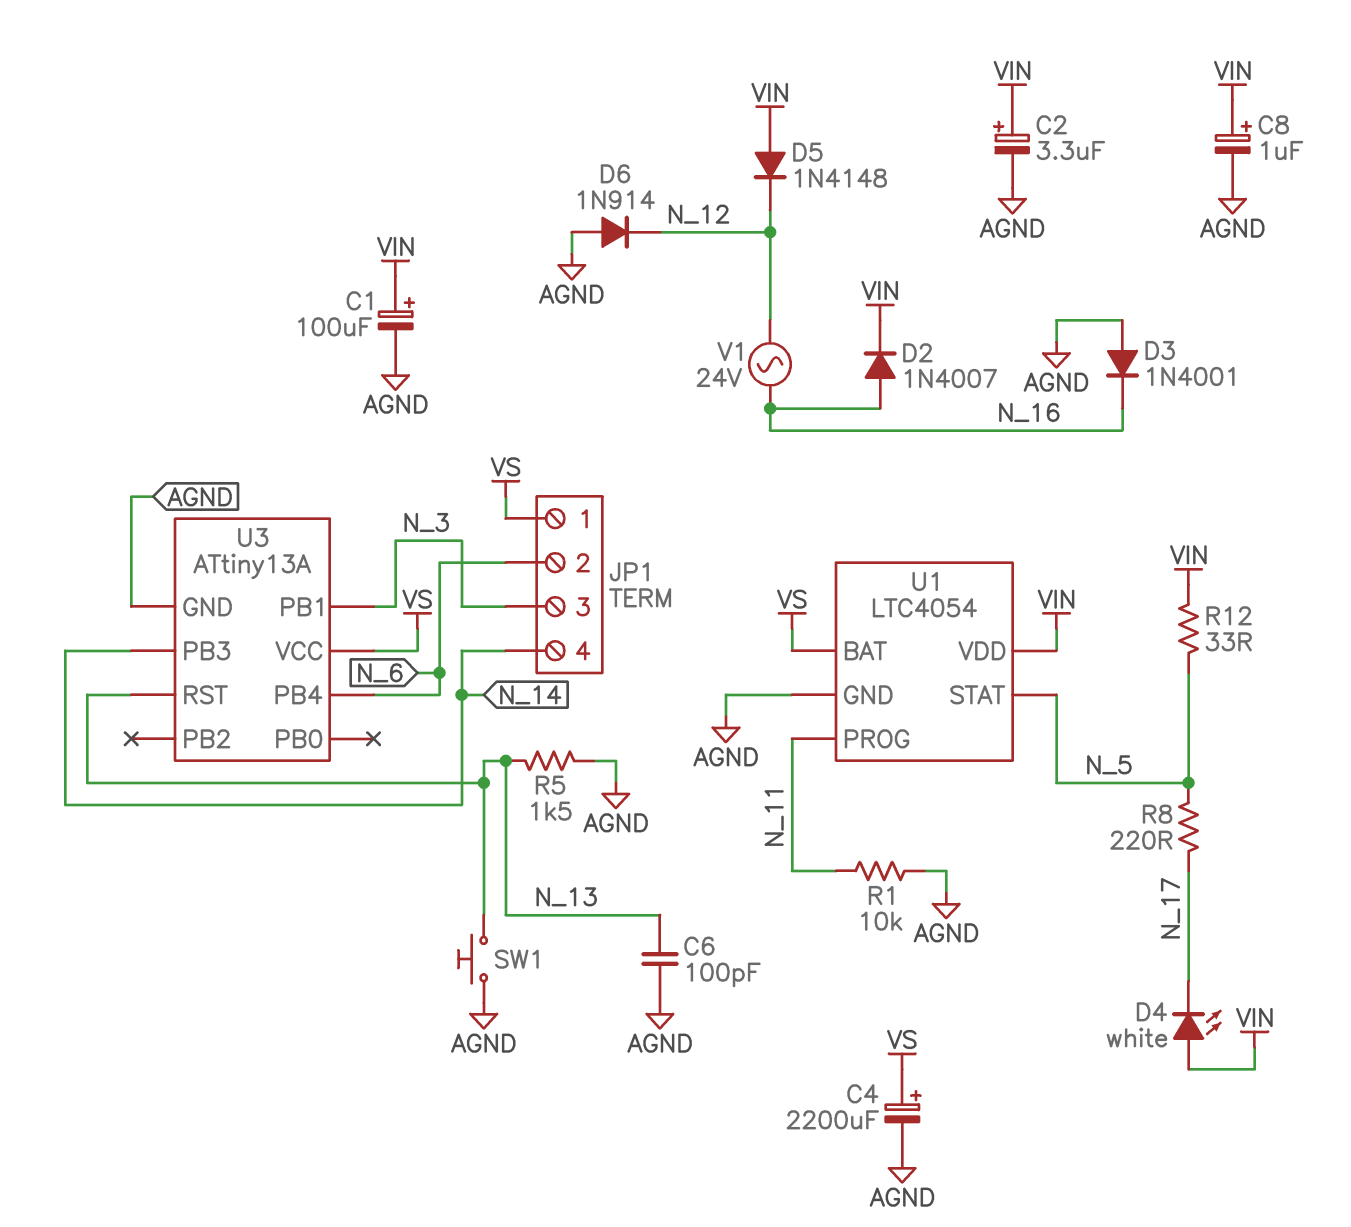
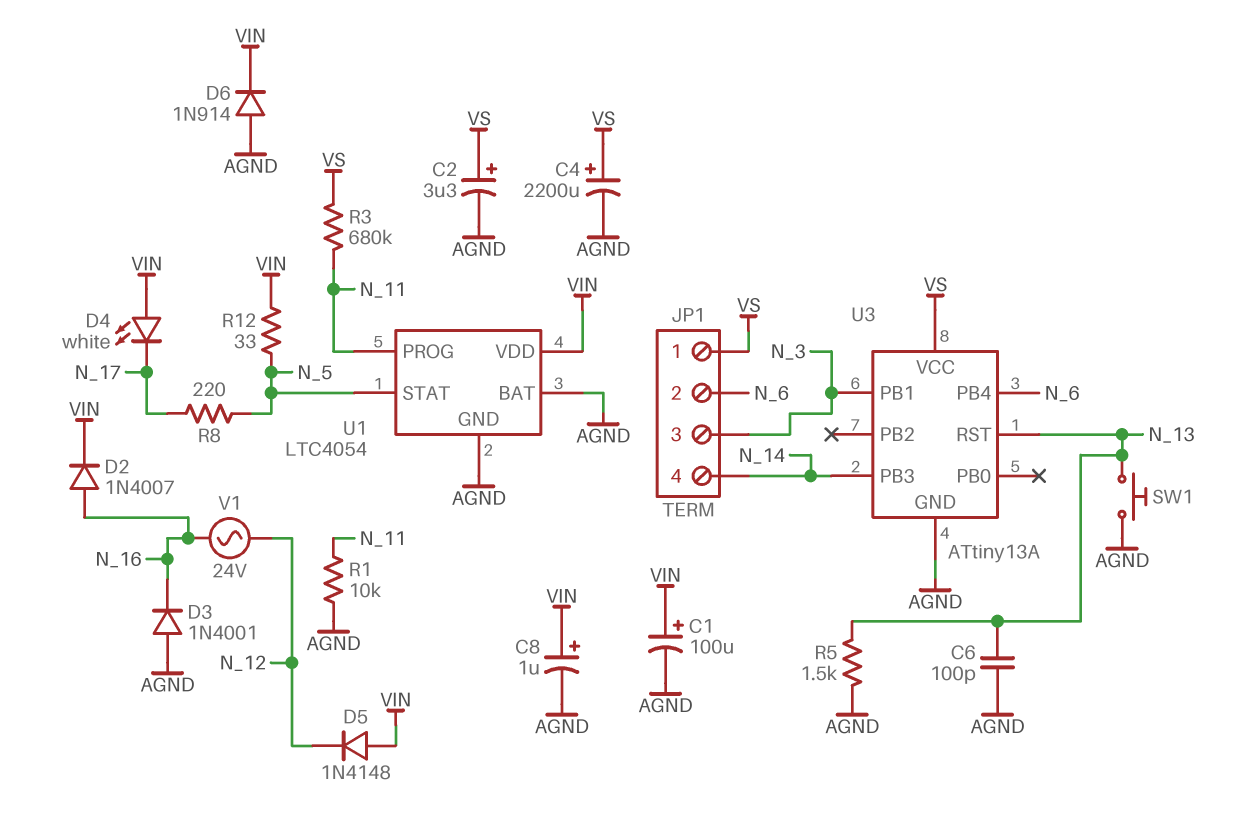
C2: 3.3uF (plus VIN, minus AGND) -> 3.3uF (plus VS, minus AGND)
D6: diode 1N914 (A AGND, K N_12) -> diode 1N914 (A AGND, K VIN)
R3: none -> 680k (N_11, VS)
U1 pin BAT: VS -> AGND

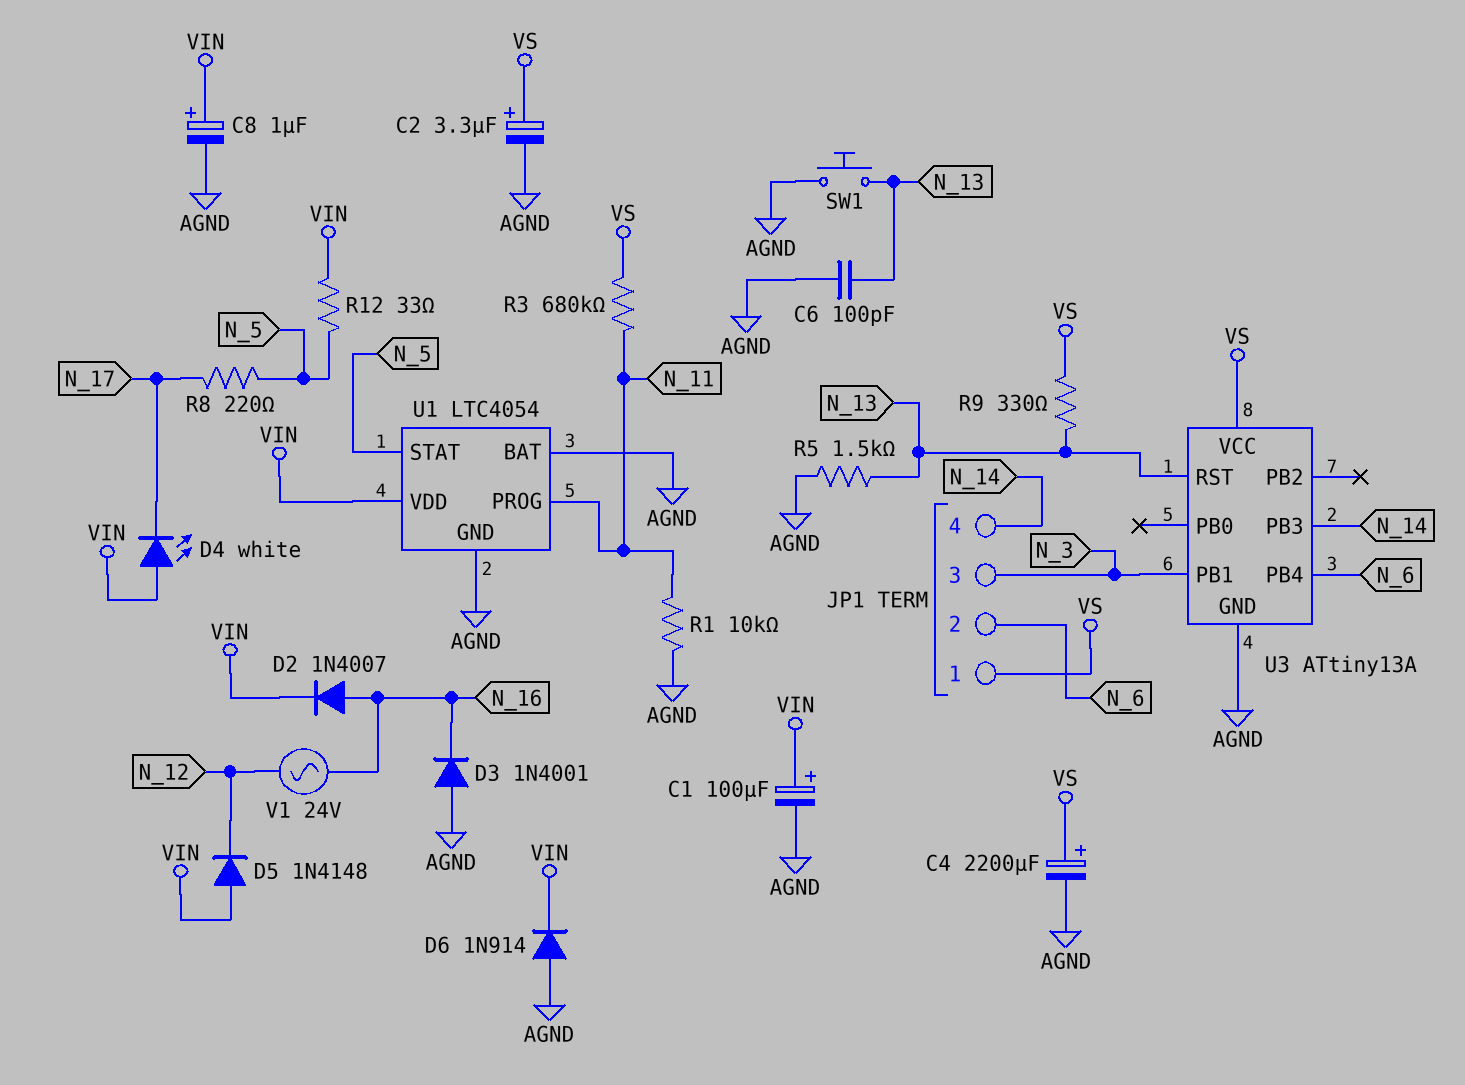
R9: none -> 330 (N_13, VS)

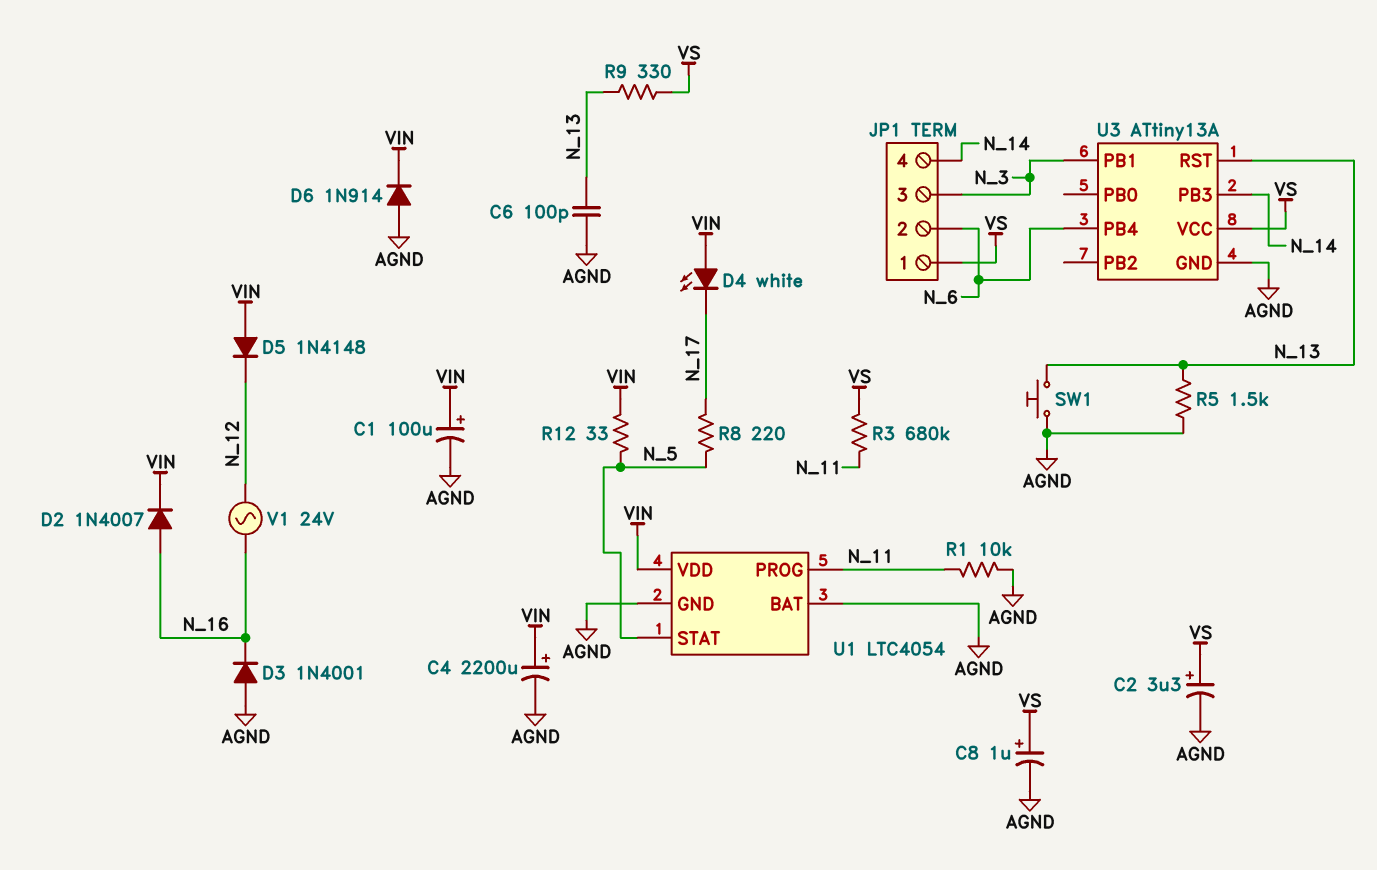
C4: 2200uF (plus VS, minus AGND) -> 2200uF (plus VIN, minus AGND)
C8: 1uF (plus VIN, minus AGND) -> 1uF (plus VS, minus AGND)

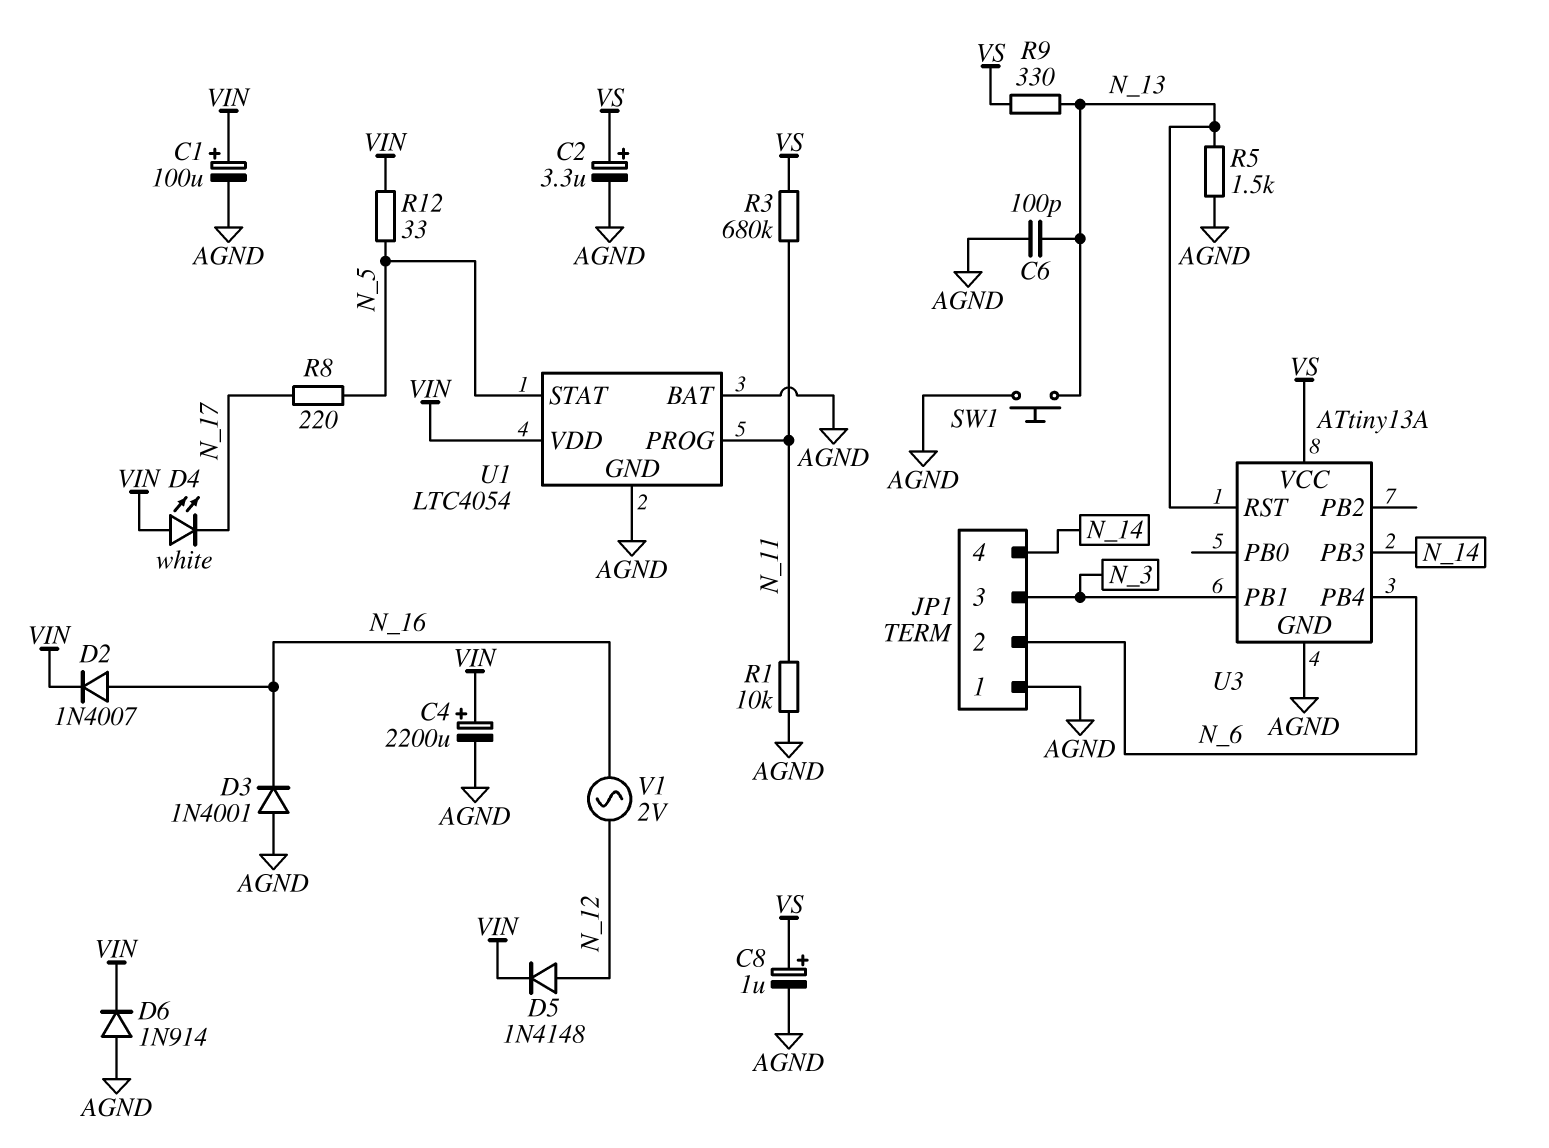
D5: diode 1N4148 (A VIN, K N_12) -> diode 1N4148 (A N_12, K VIN)
JP1 pin 1: VS -> AGND
V1: AC 24V (N_12, N_16) -> AC 2V (N_12, N_16)

